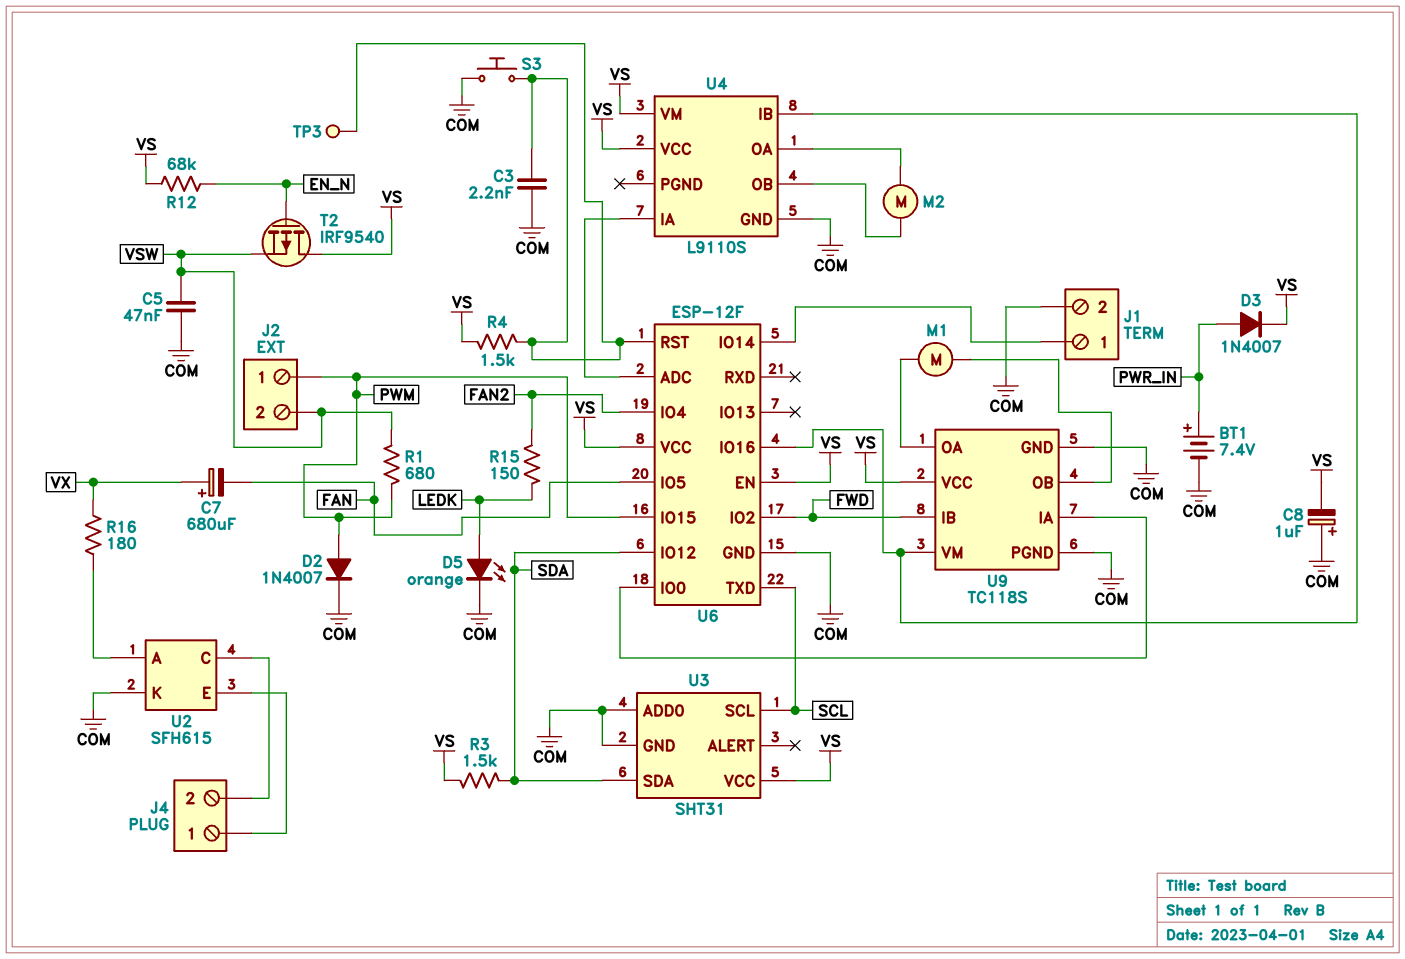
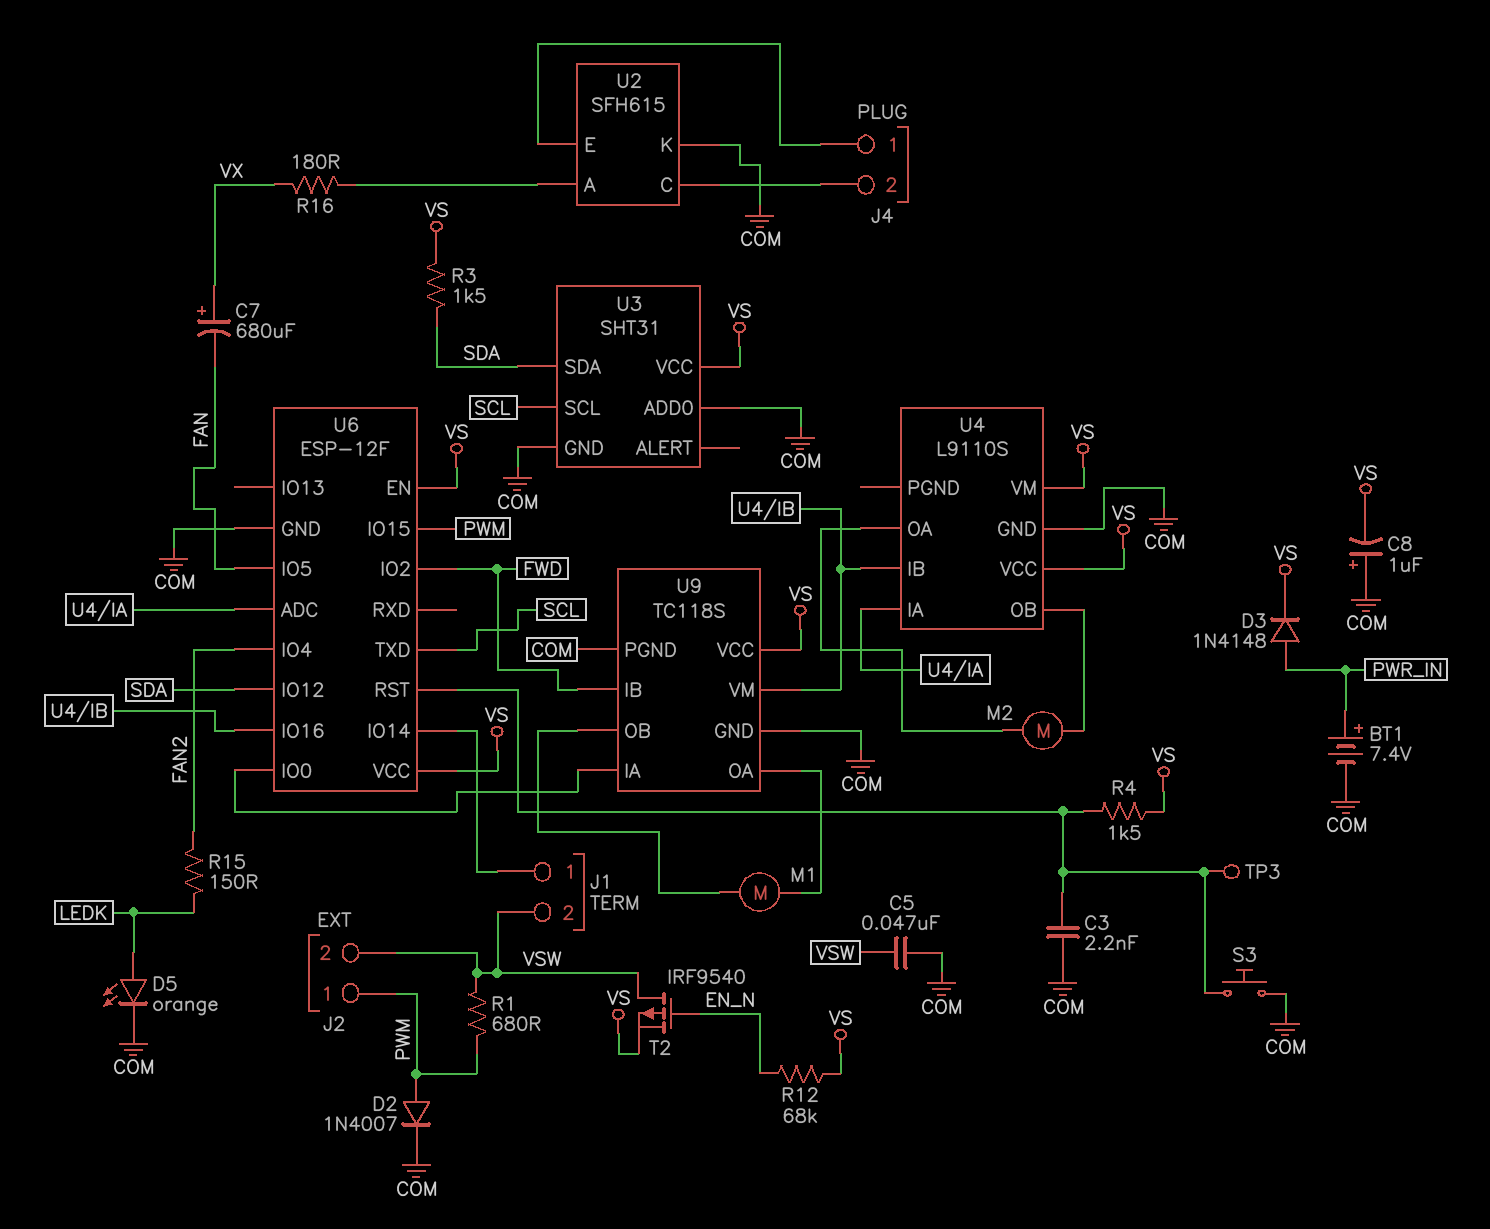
D3: diode 1N4007 (A PWR_IN, K VS) -> diode 1N4148 (A PWR_IN, K VS)
J1 pin 2: COM -> VSW
T2: PMOS IRF9540 (G EN_N, D VS, S VSW) -> PMOS IRF9540 (G EN_N, D VSW, S VS)

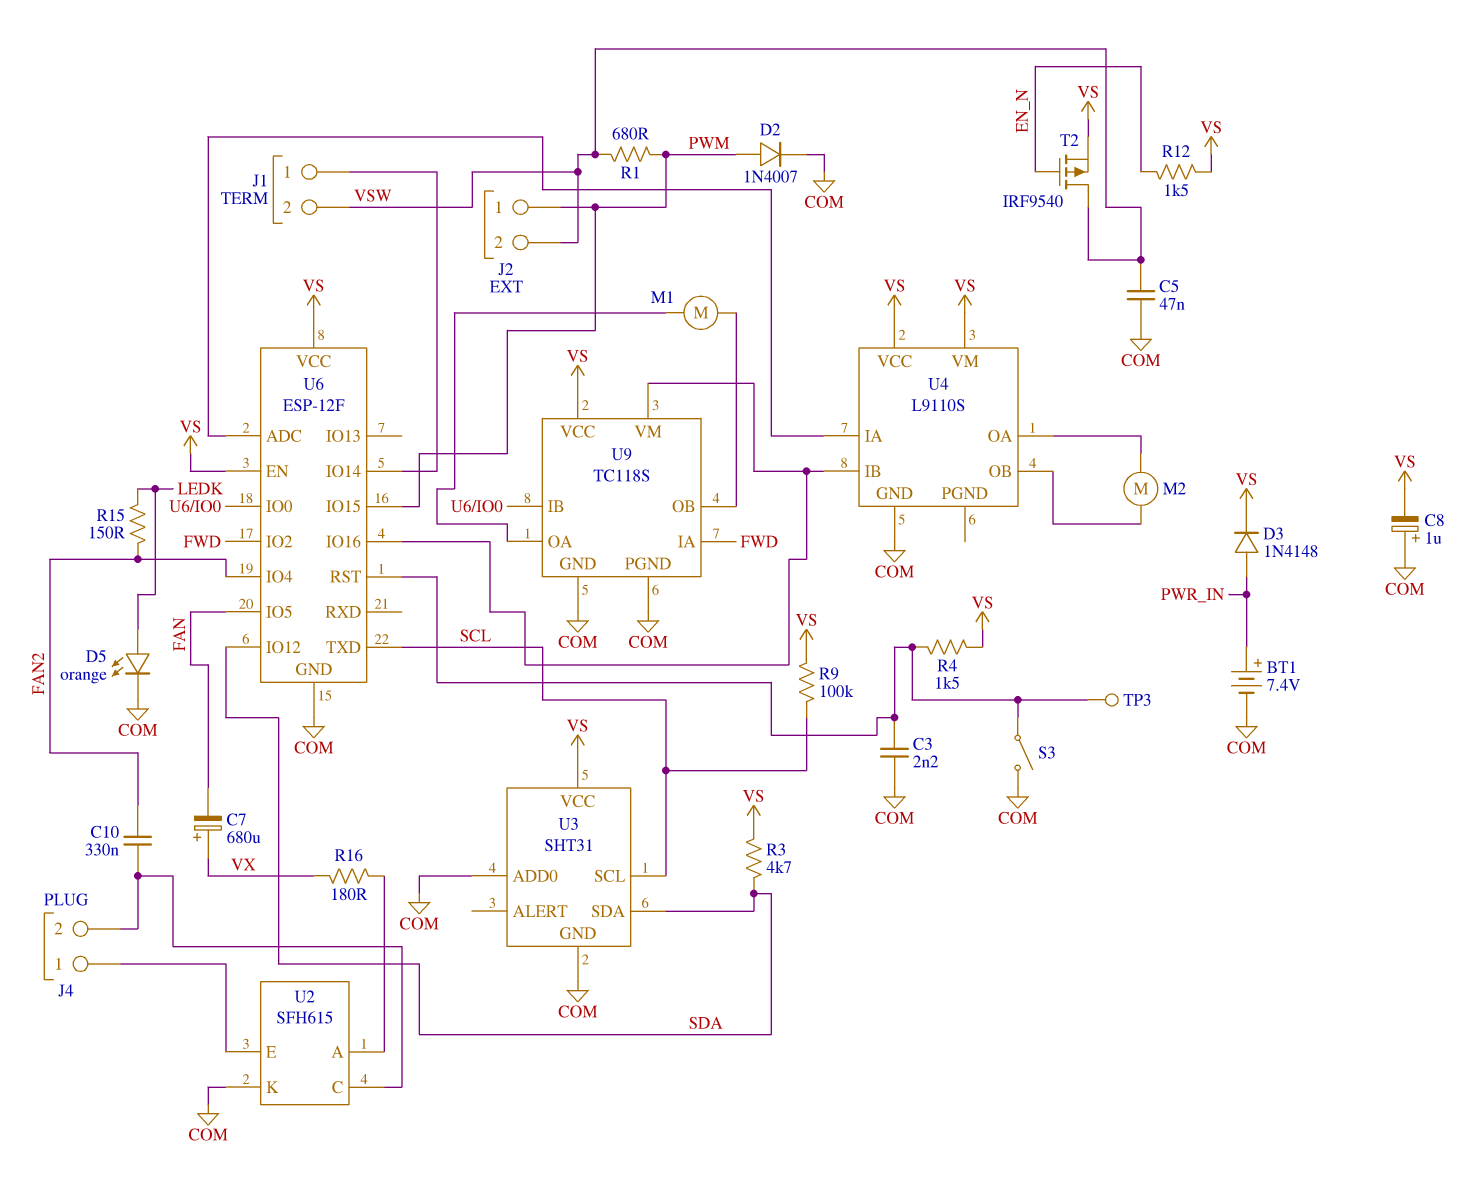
C10: none -> 330nF (FAN2, J4/2)
R3: 1.5k (SDA, VS) -> 4.7k (SDA, VS)
R9: none -> 100k (SCL, VS)
R12: 68k (EN_N, VS) -> 1.5k (EN_N, VS)
S3: button (COM, U6/RST) -> switch (COM, U6/RST)
U9 pin IA: U6/IO0 -> FWD
U9 pin IB: FWD -> U6/IO0

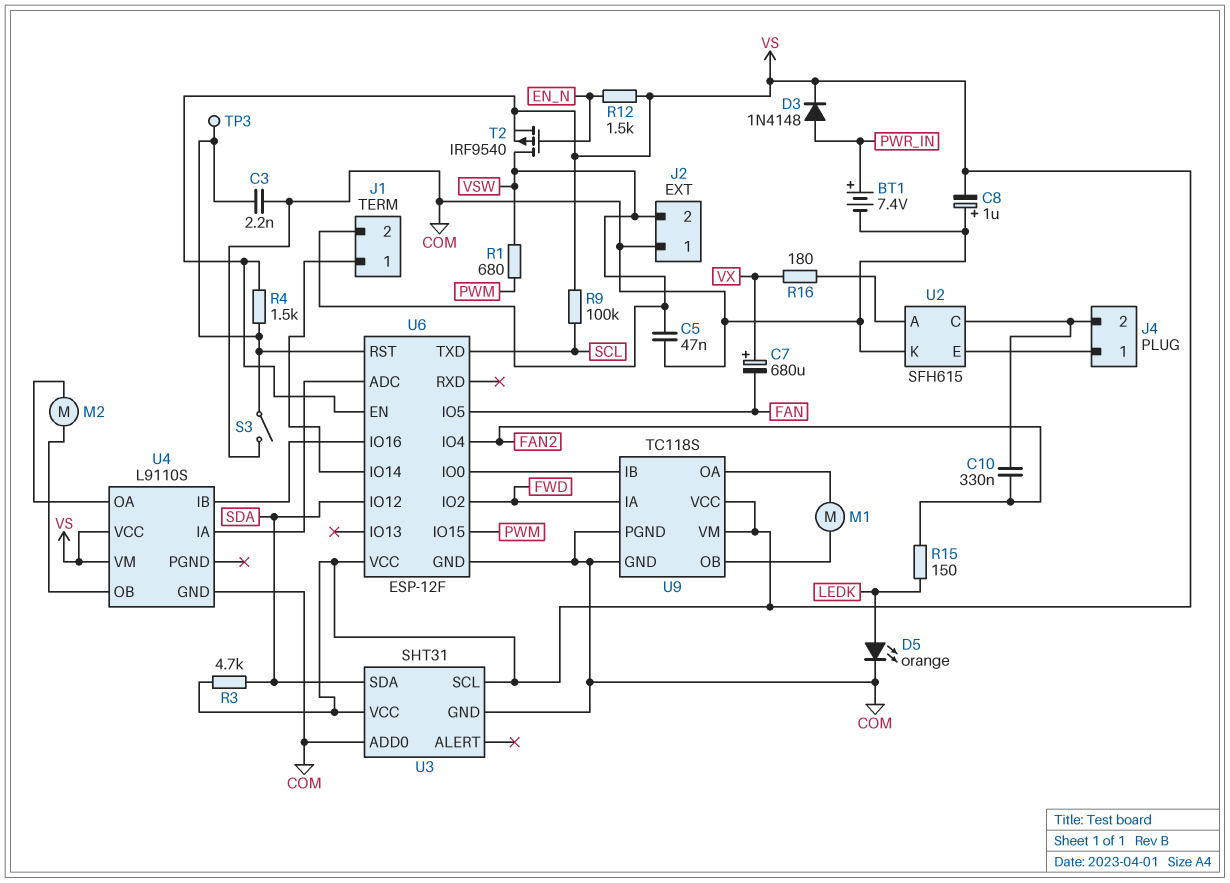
D2: diode 1N4007 (A PWM, K COM) -> none
J2 pin 1: PWM -> COM
U3 pin SCL: SCL -> VS
U9 pin VM: U4/IB -> VS

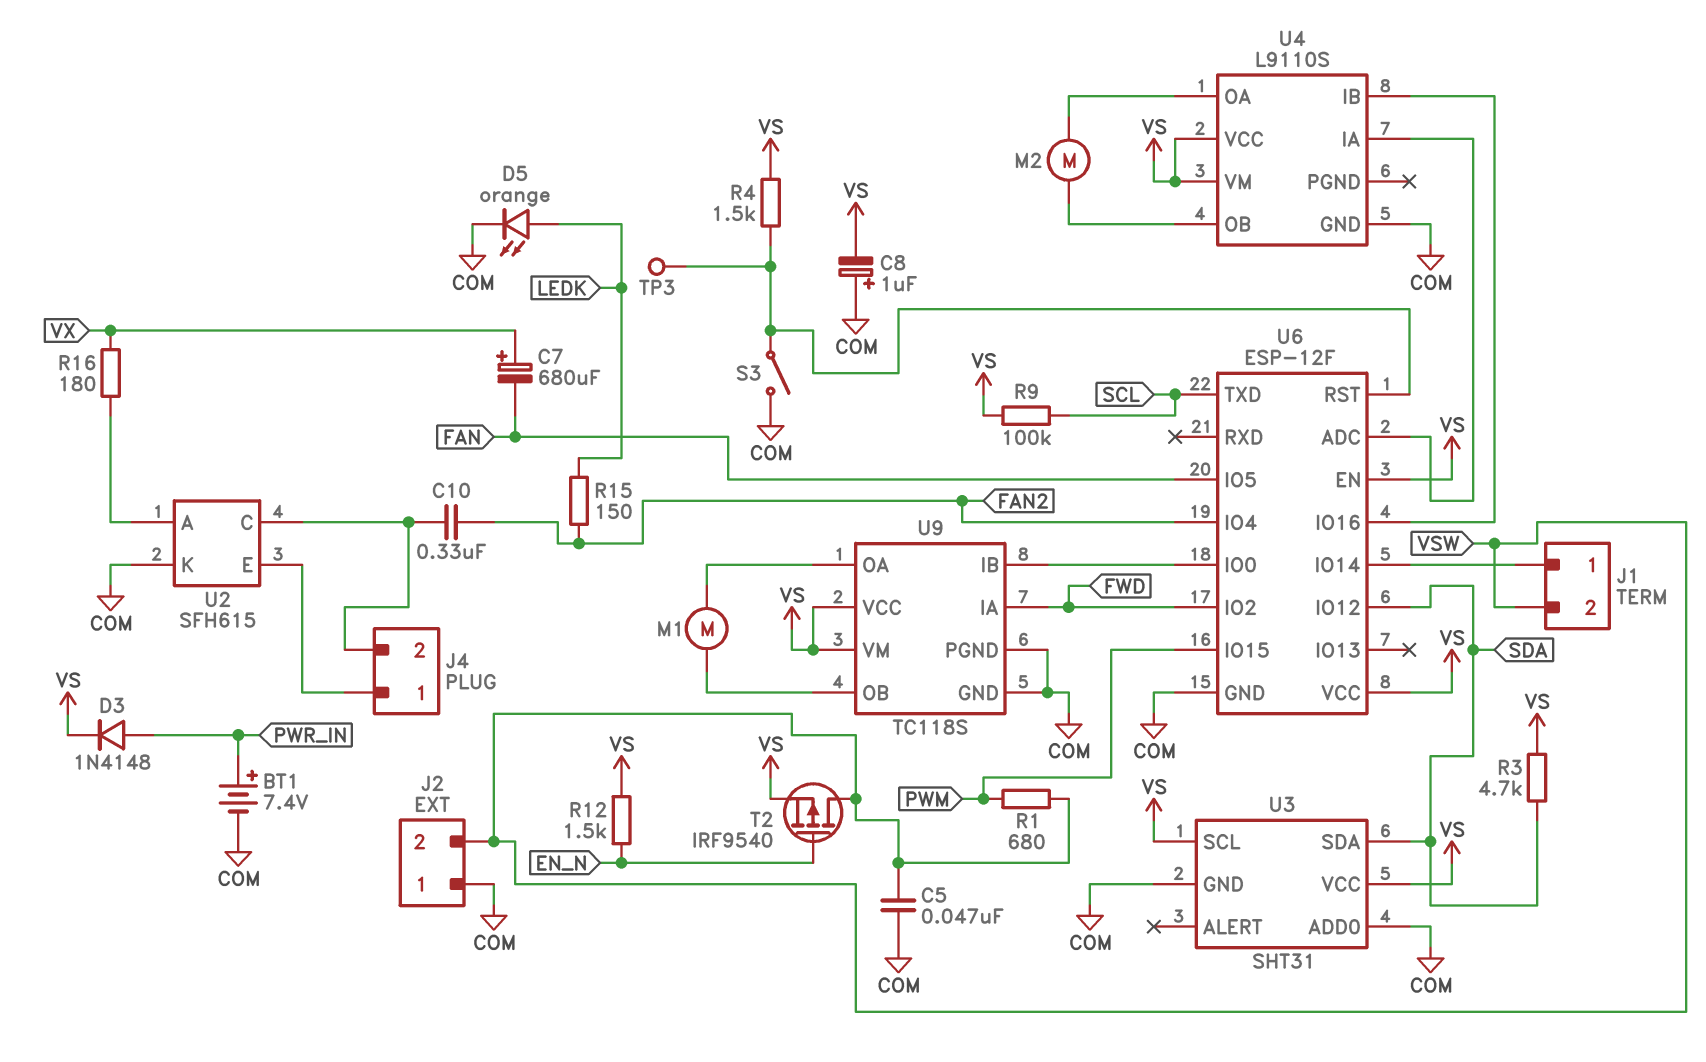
C3: 2.2nF (COM, U6/RST) -> none

